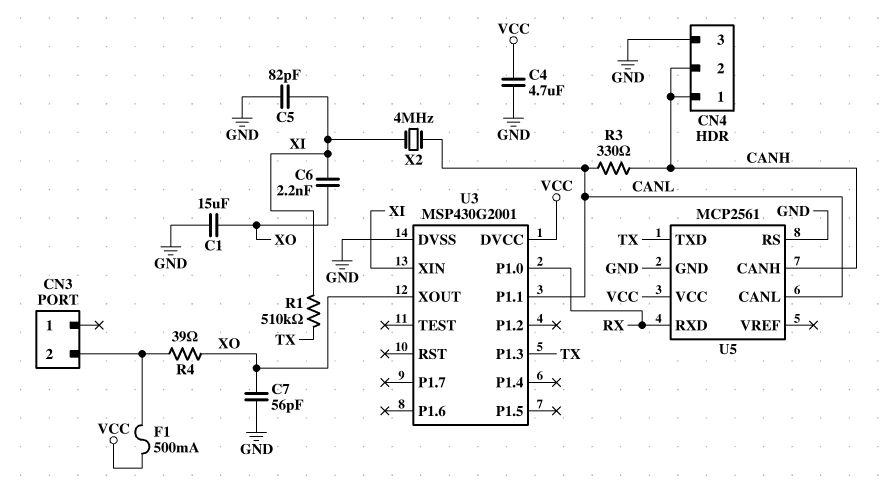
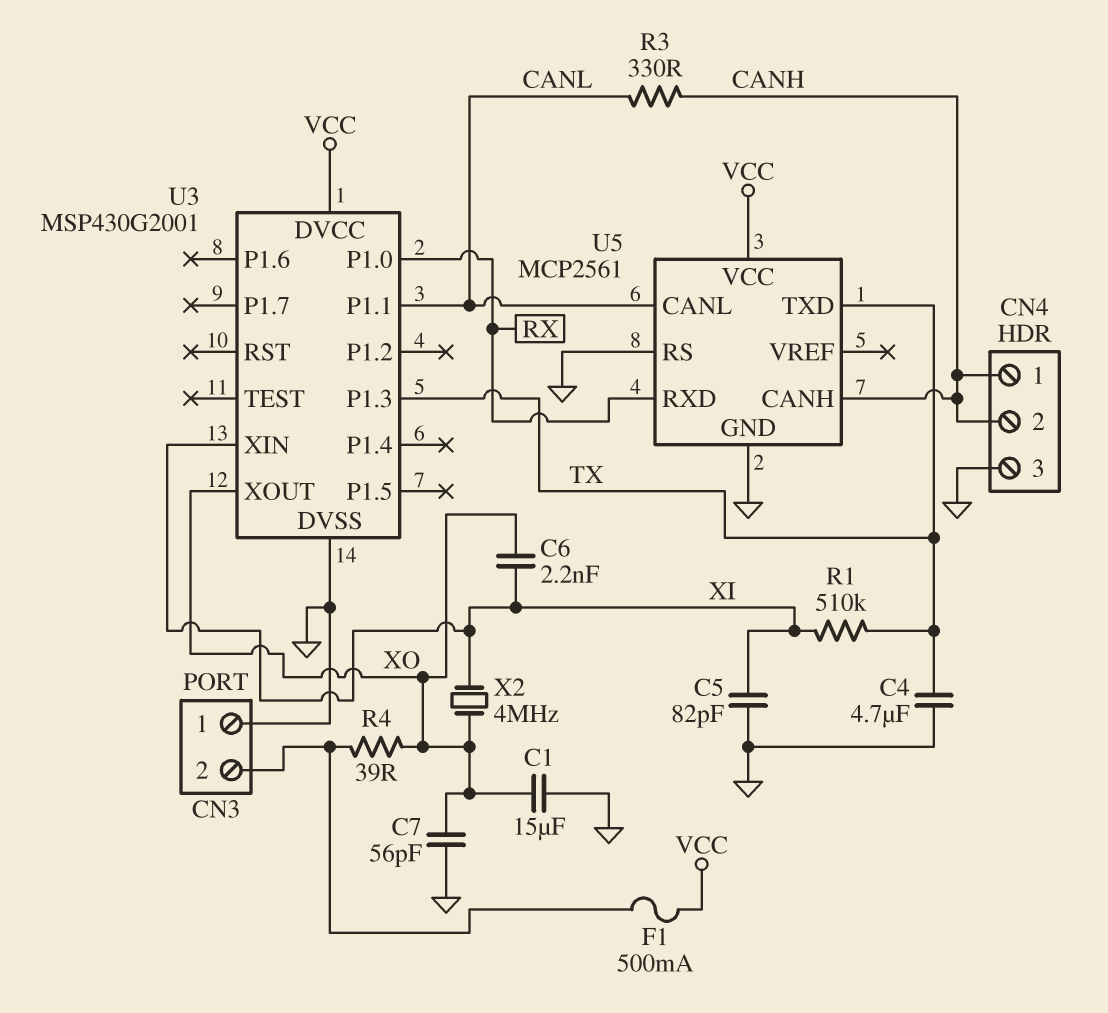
C4: 4.7uF (GND, VCC) -> 4.7uF (GND, TX)
CN3 pin 1: none -> GND
X2: 4MHz (CANL, XI) -> 4MHz (XI, XO)

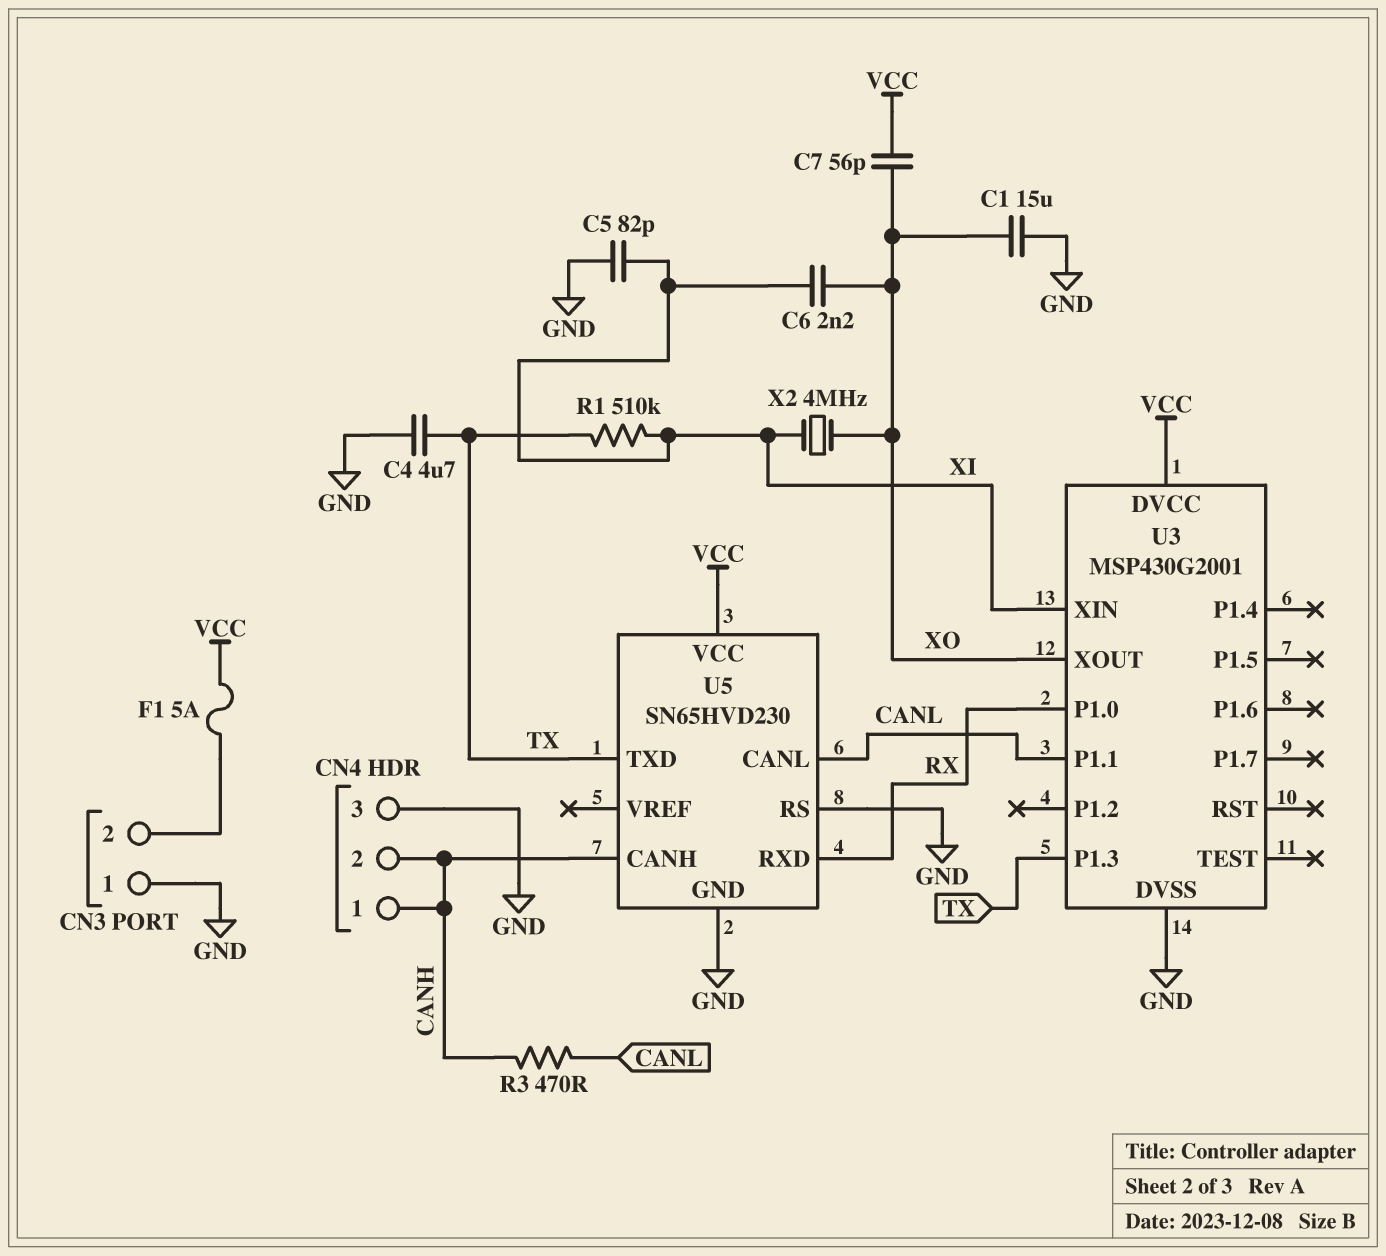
C7: 56pF (GND, XO) -> 56pF (VCC, XO)
F1: 500mA (CN3/2, VCC) -> 5A (CN3/2, VCC)
R3: 330 (CANH, CANL) -> 470 (CANH, CANL)
R4: 39 (CN3/2, XO) -> none
U5: MCP2561 -> SN65HVD230

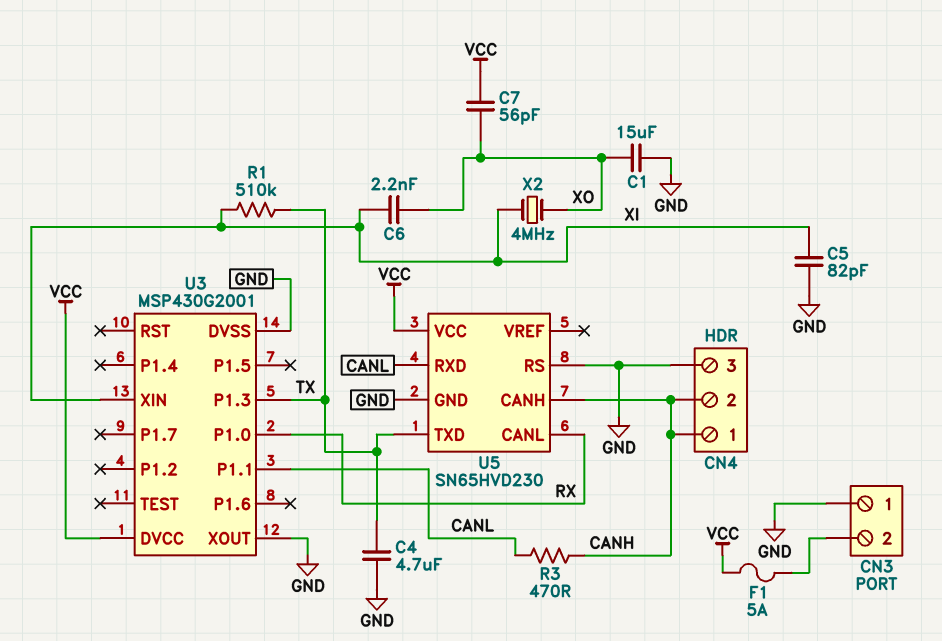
U3 pin XOUT: XO -> GND
U5 pin CANL: CANL -> RX
U5 pin RXD: RX -> CANL

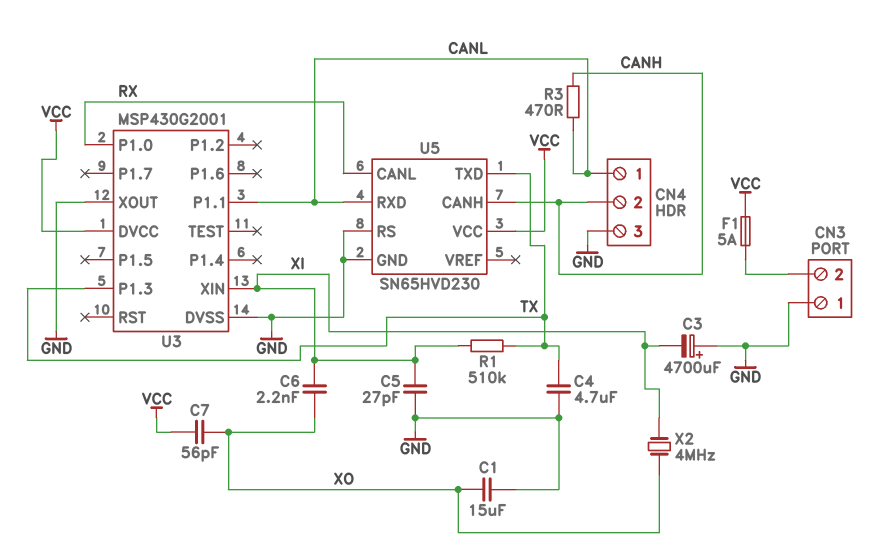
C3: none -> 4700uF (plus GND, minus XI)
C5: 82pF (GND, XI) -> 27pF (GND, XI)
CN4 pin 1: CANH -> CANL

